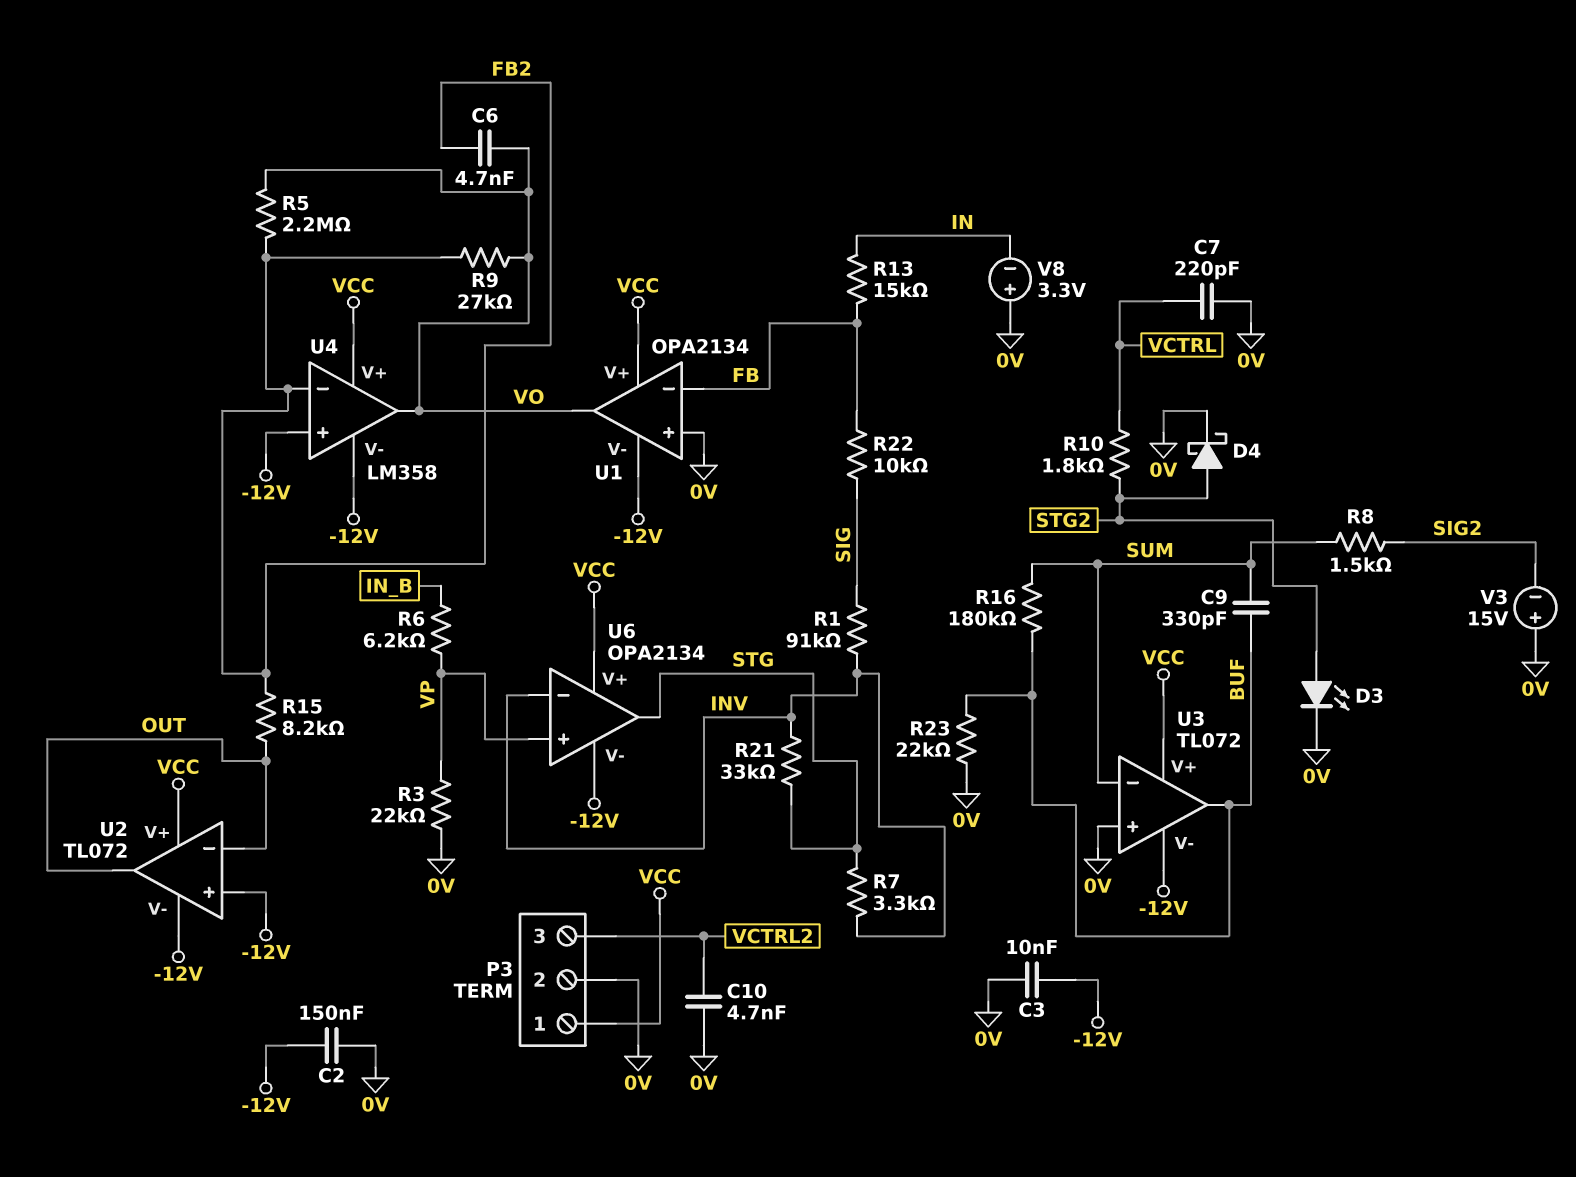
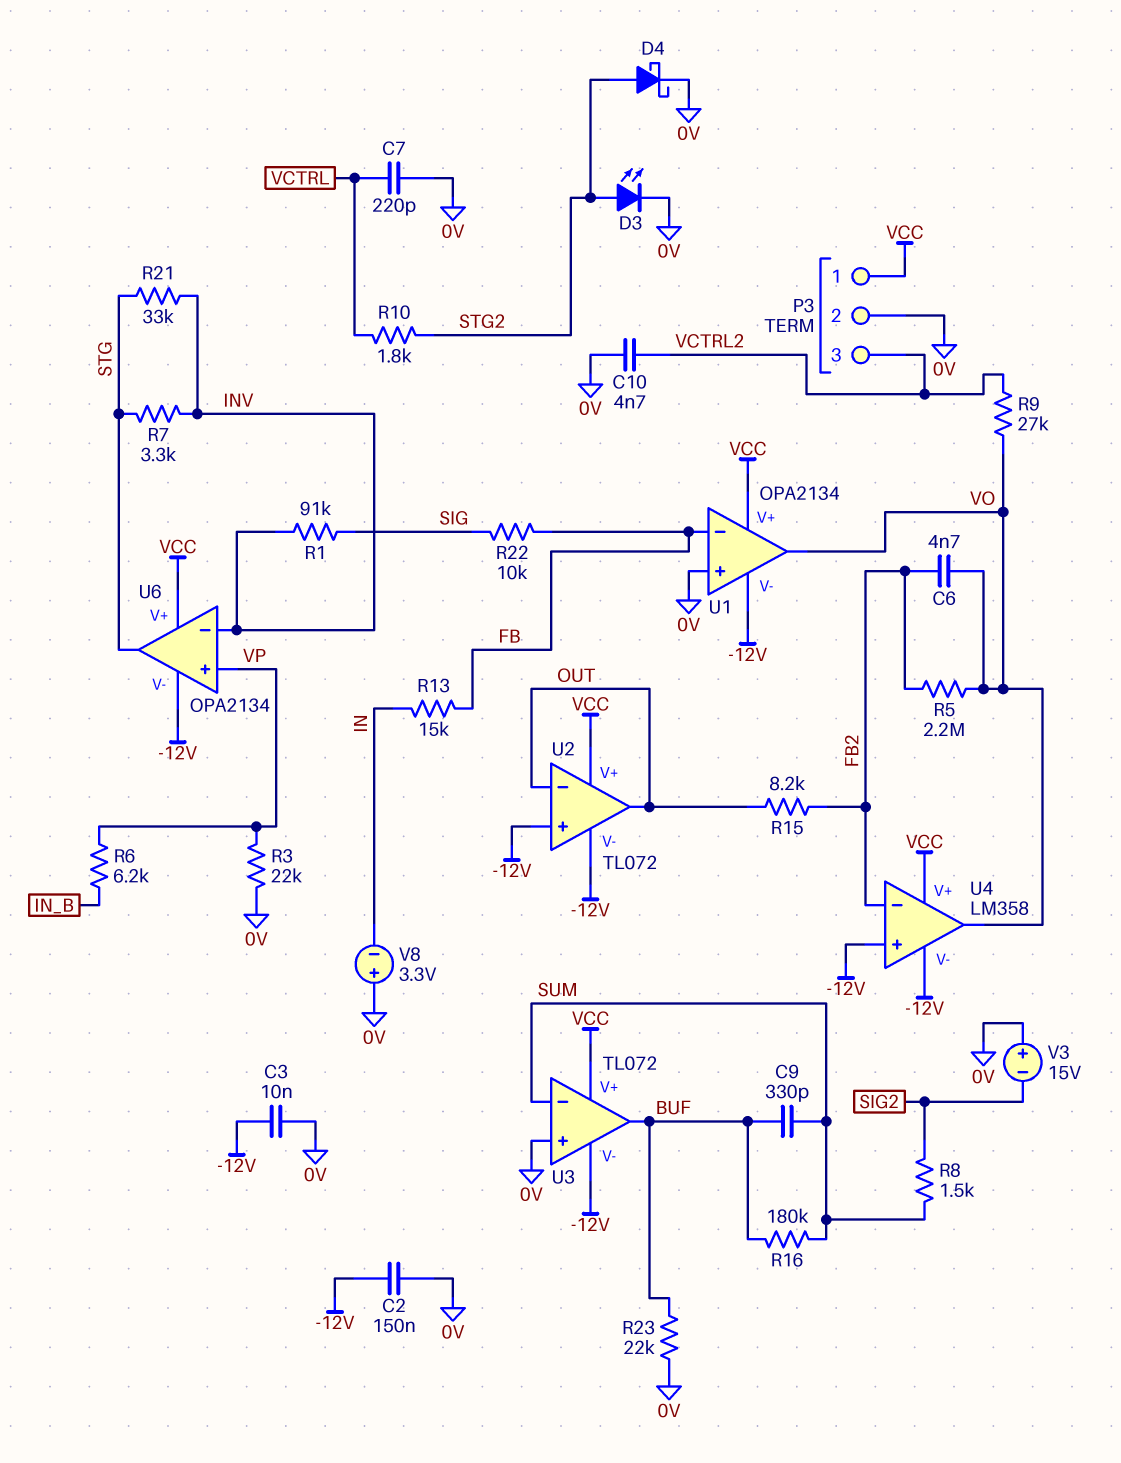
R9: 27k (FB2, VO) -> 27k (VCTRL2, VO)

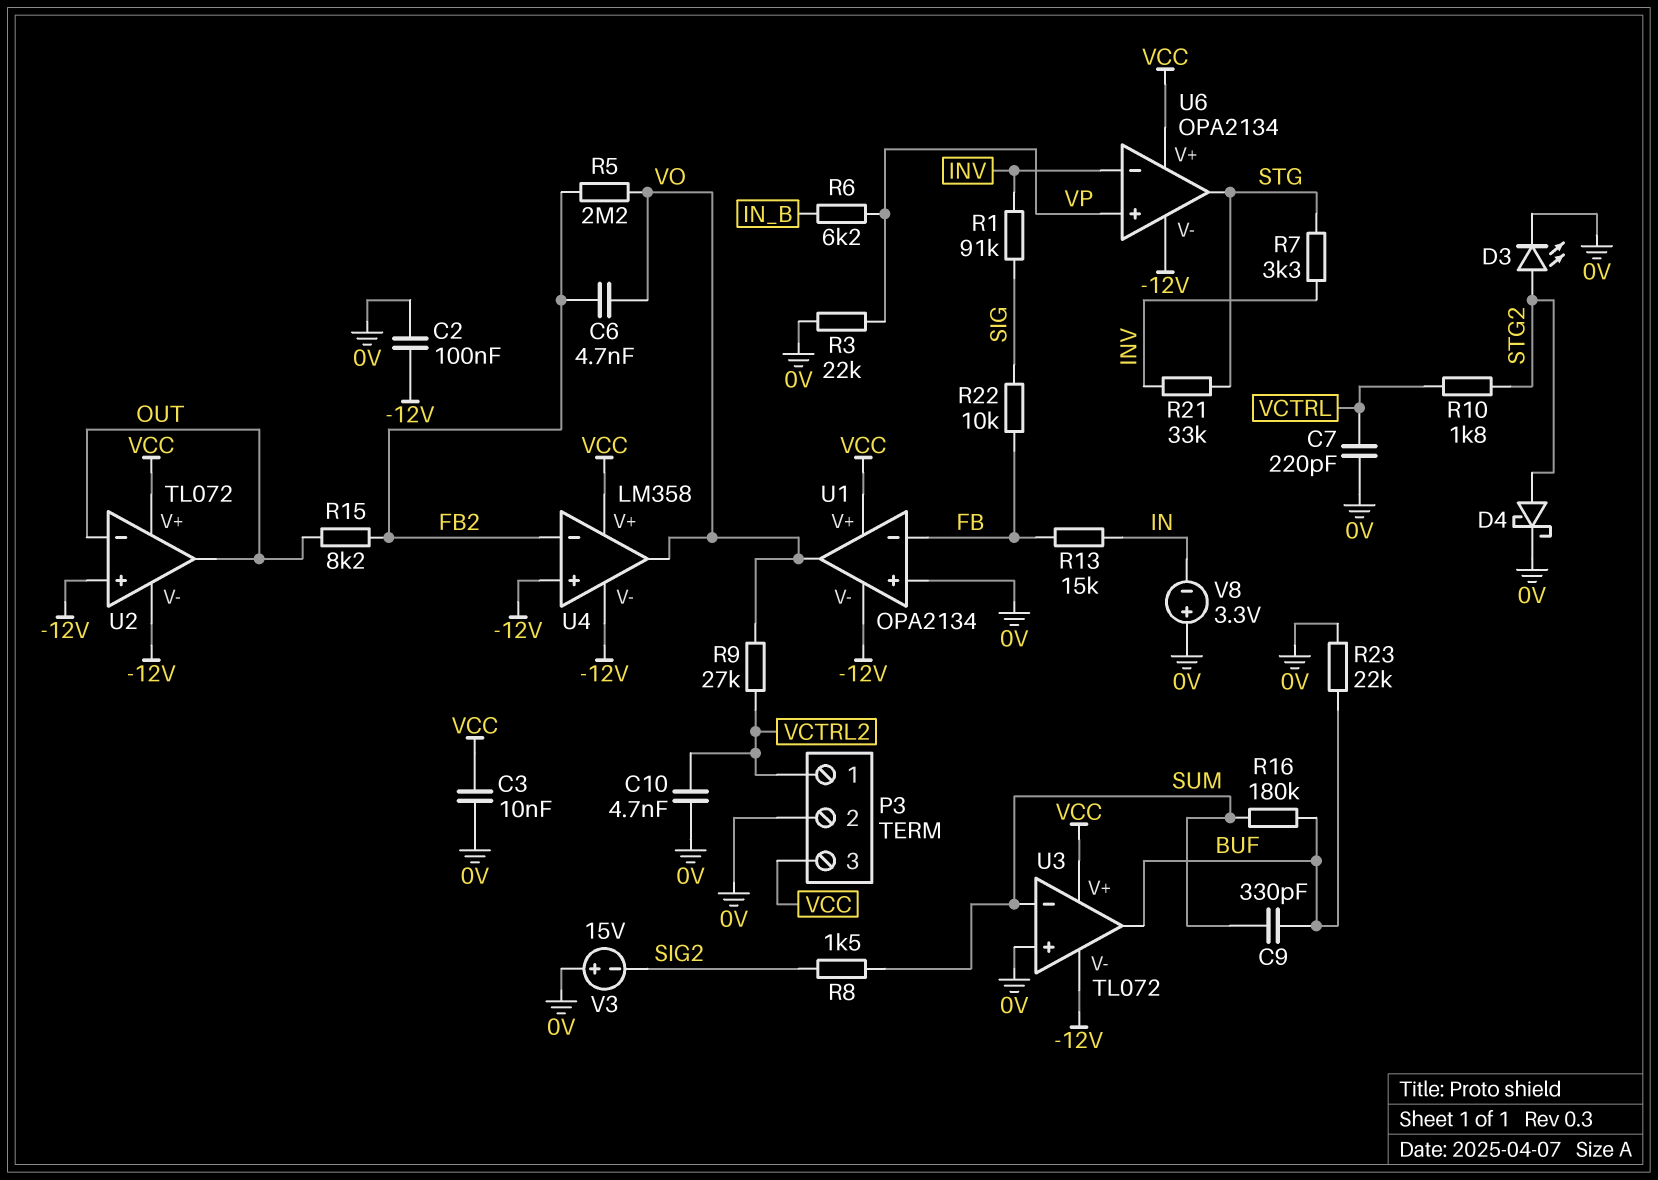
C2: 150nF (-12V, 0V) -> 100nF (-12V, 0V)
C3: 10nF (-12V, 0V) -> 10nF (0V, VCC)
P3 pin 1: VCC -> VCTRL2
P3 pin 3: VCTRL2 -> VCC

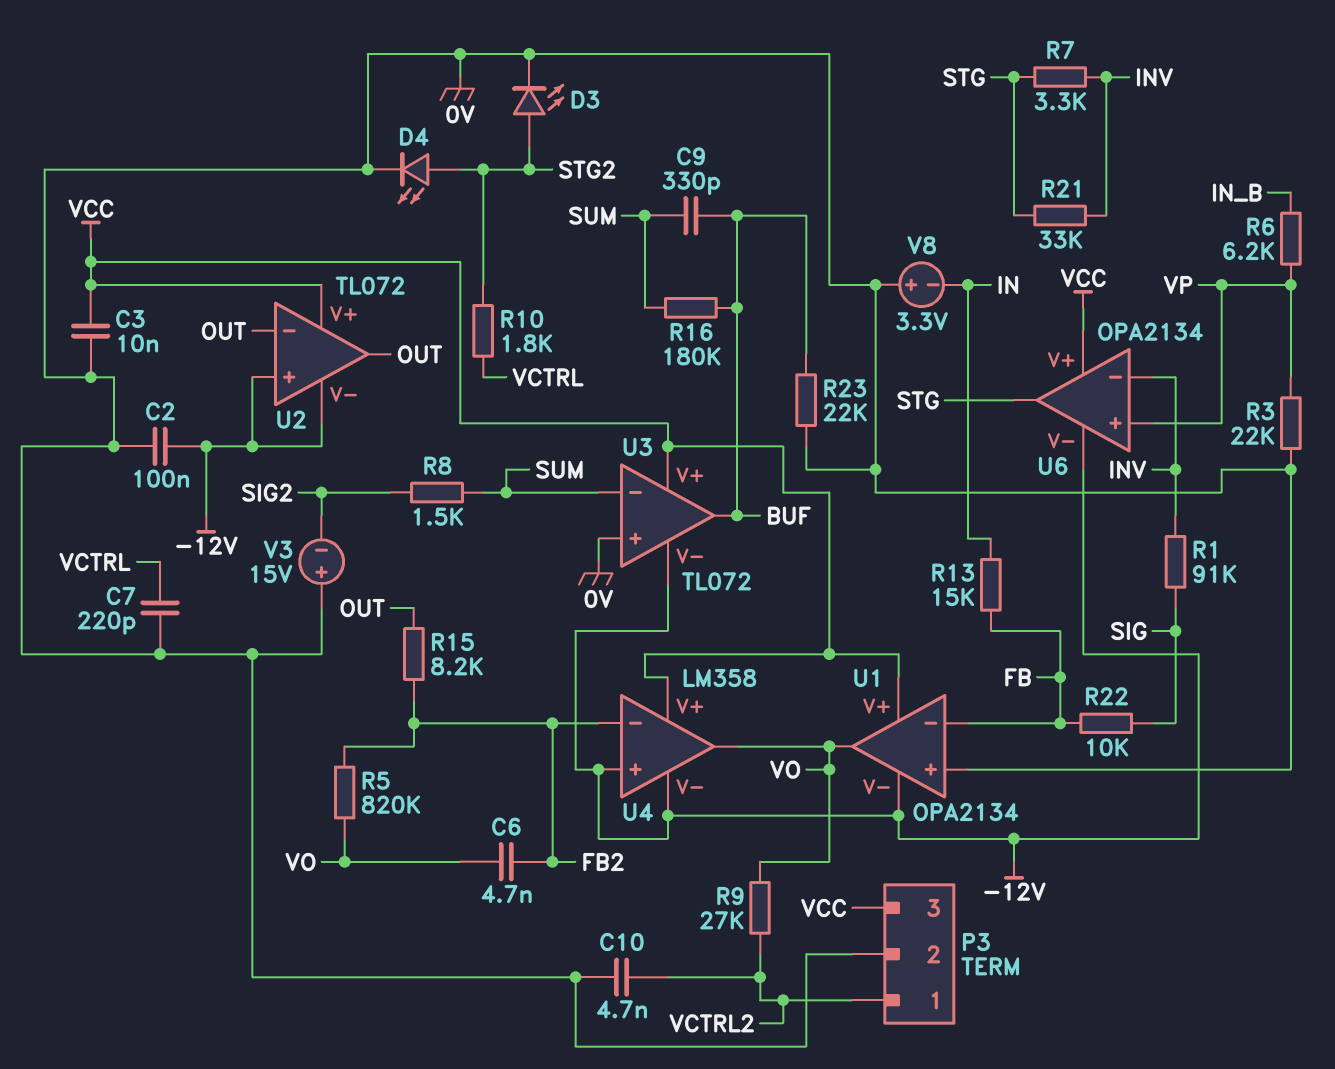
D4: schottky (A STG2, K 0V) -> LED (A STG2, K 0V)
R5: 2.2M (FB2, VO) -> 820k (FB2, VO)

